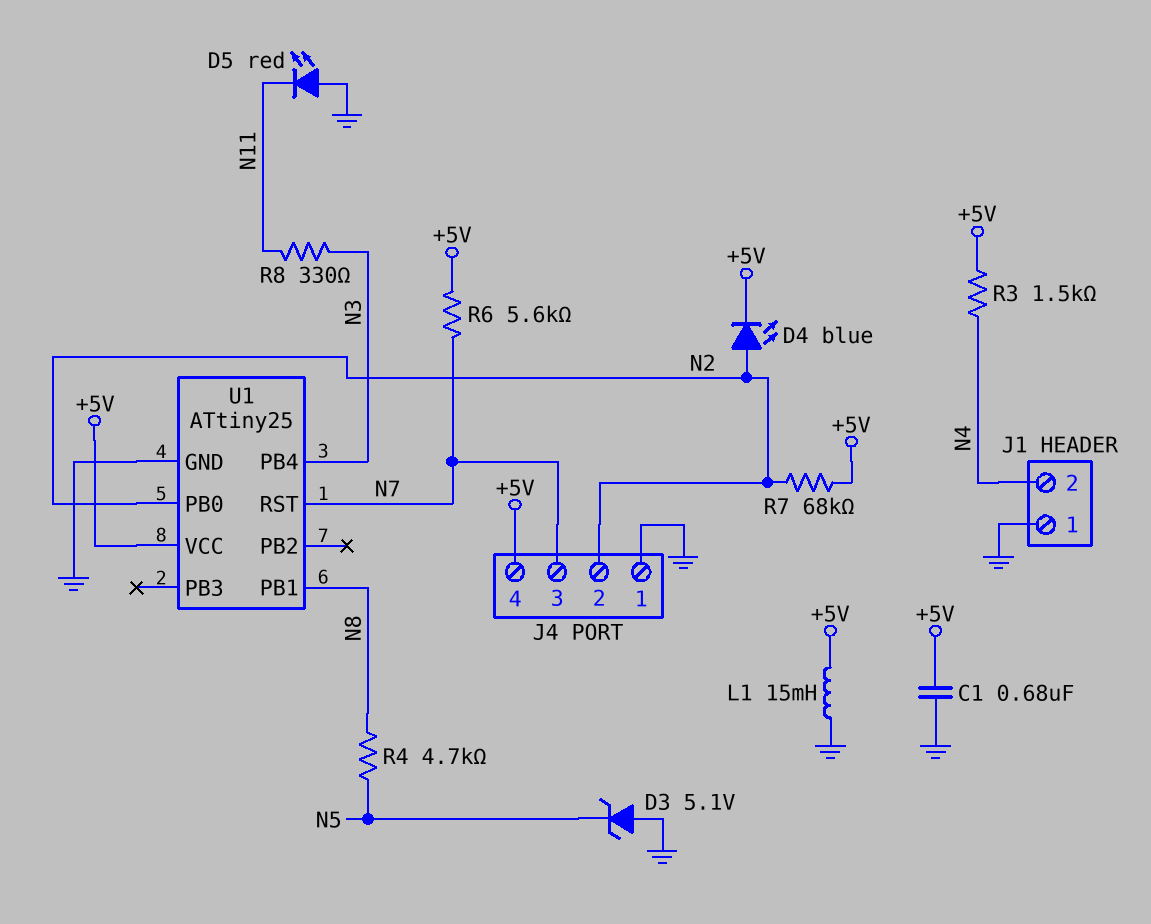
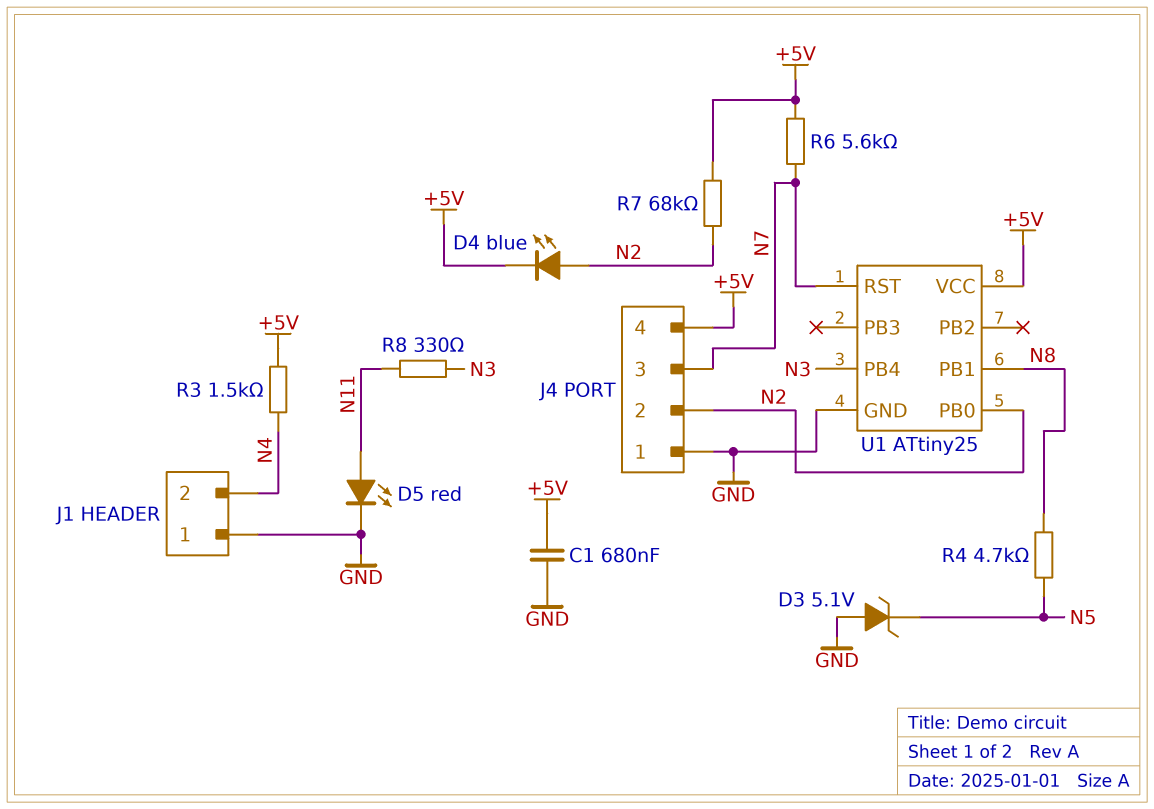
D5: LED red (A GND, K N11) -> LED red (A N11, K GND)
L1: 15mH (+5V, GND) -> none

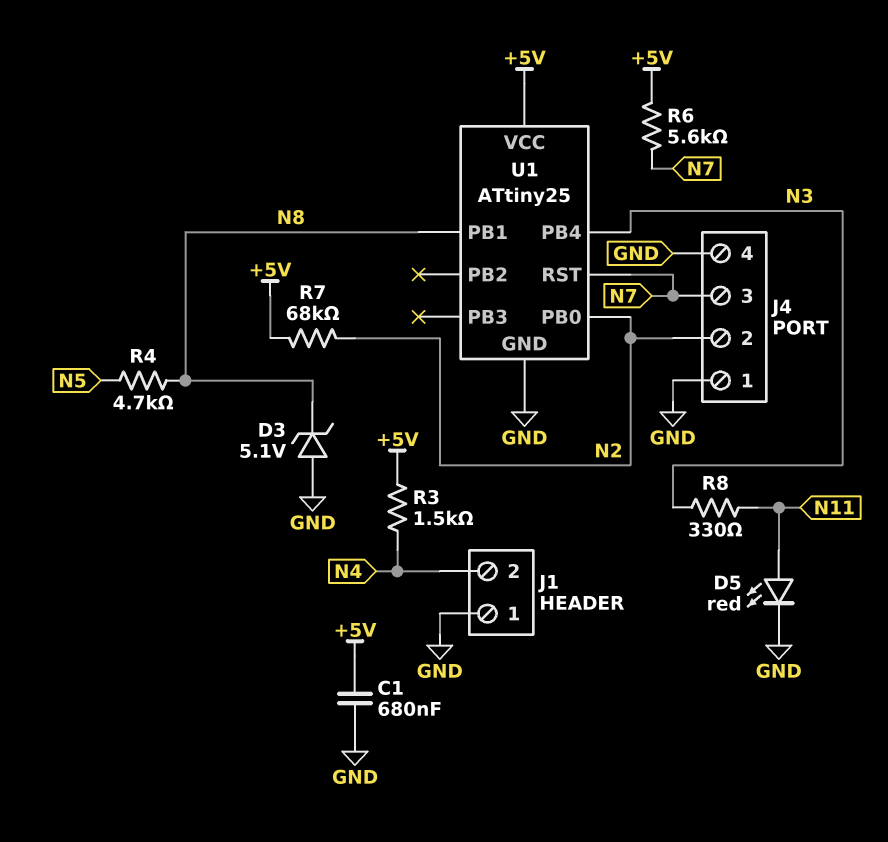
D3: zener 5.1V (A GND, K N5) -> zener 5.1V (A GND, K N8)
D4: LED blue (A N2, K +5V) -> none
J4 pin 4: +5V -> GND

